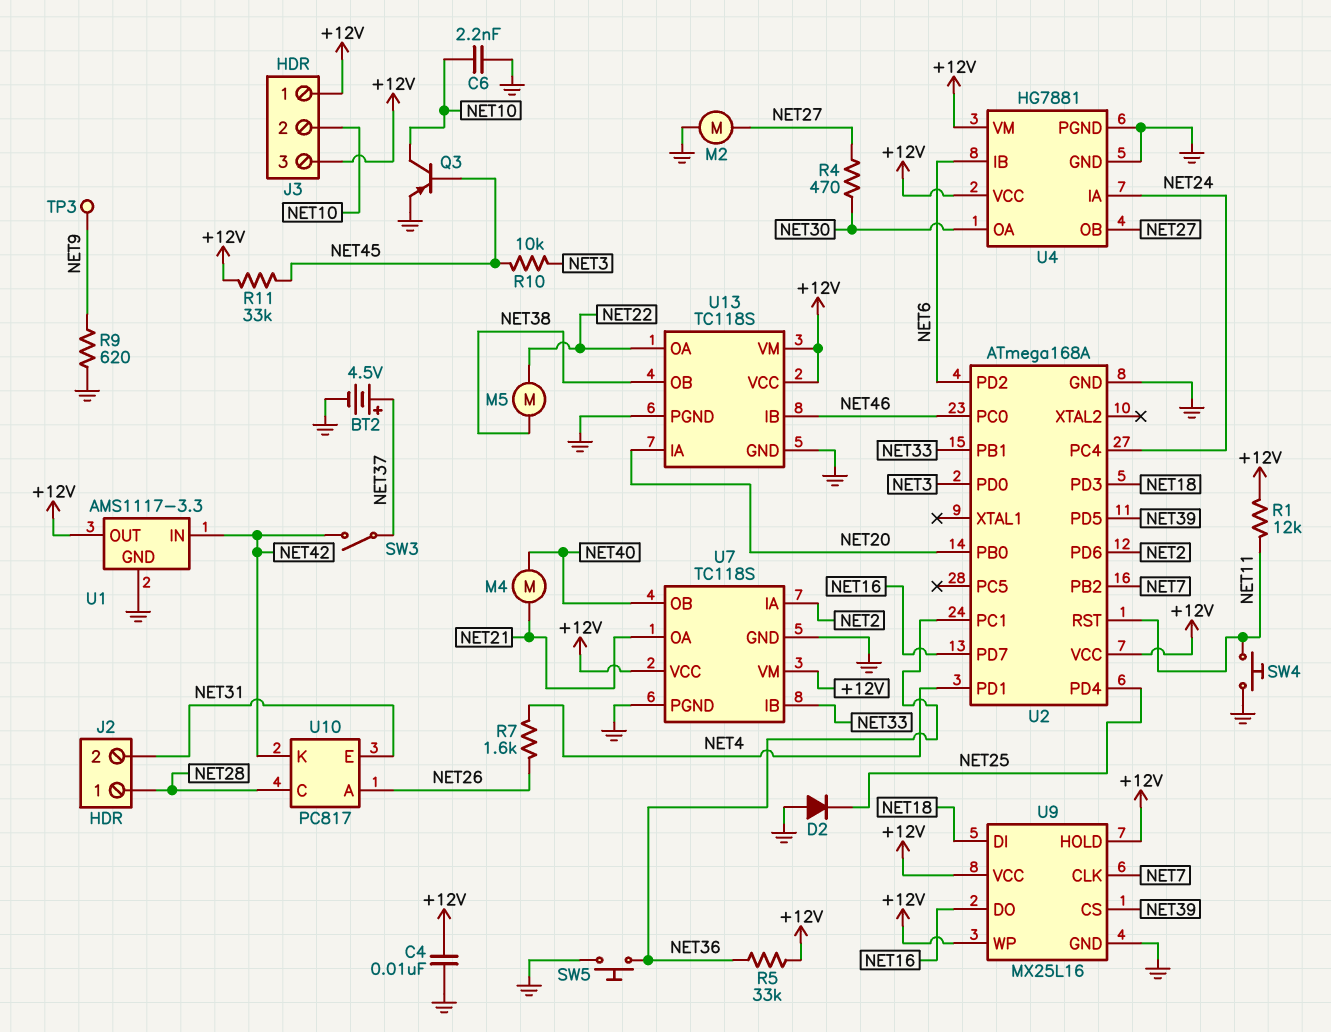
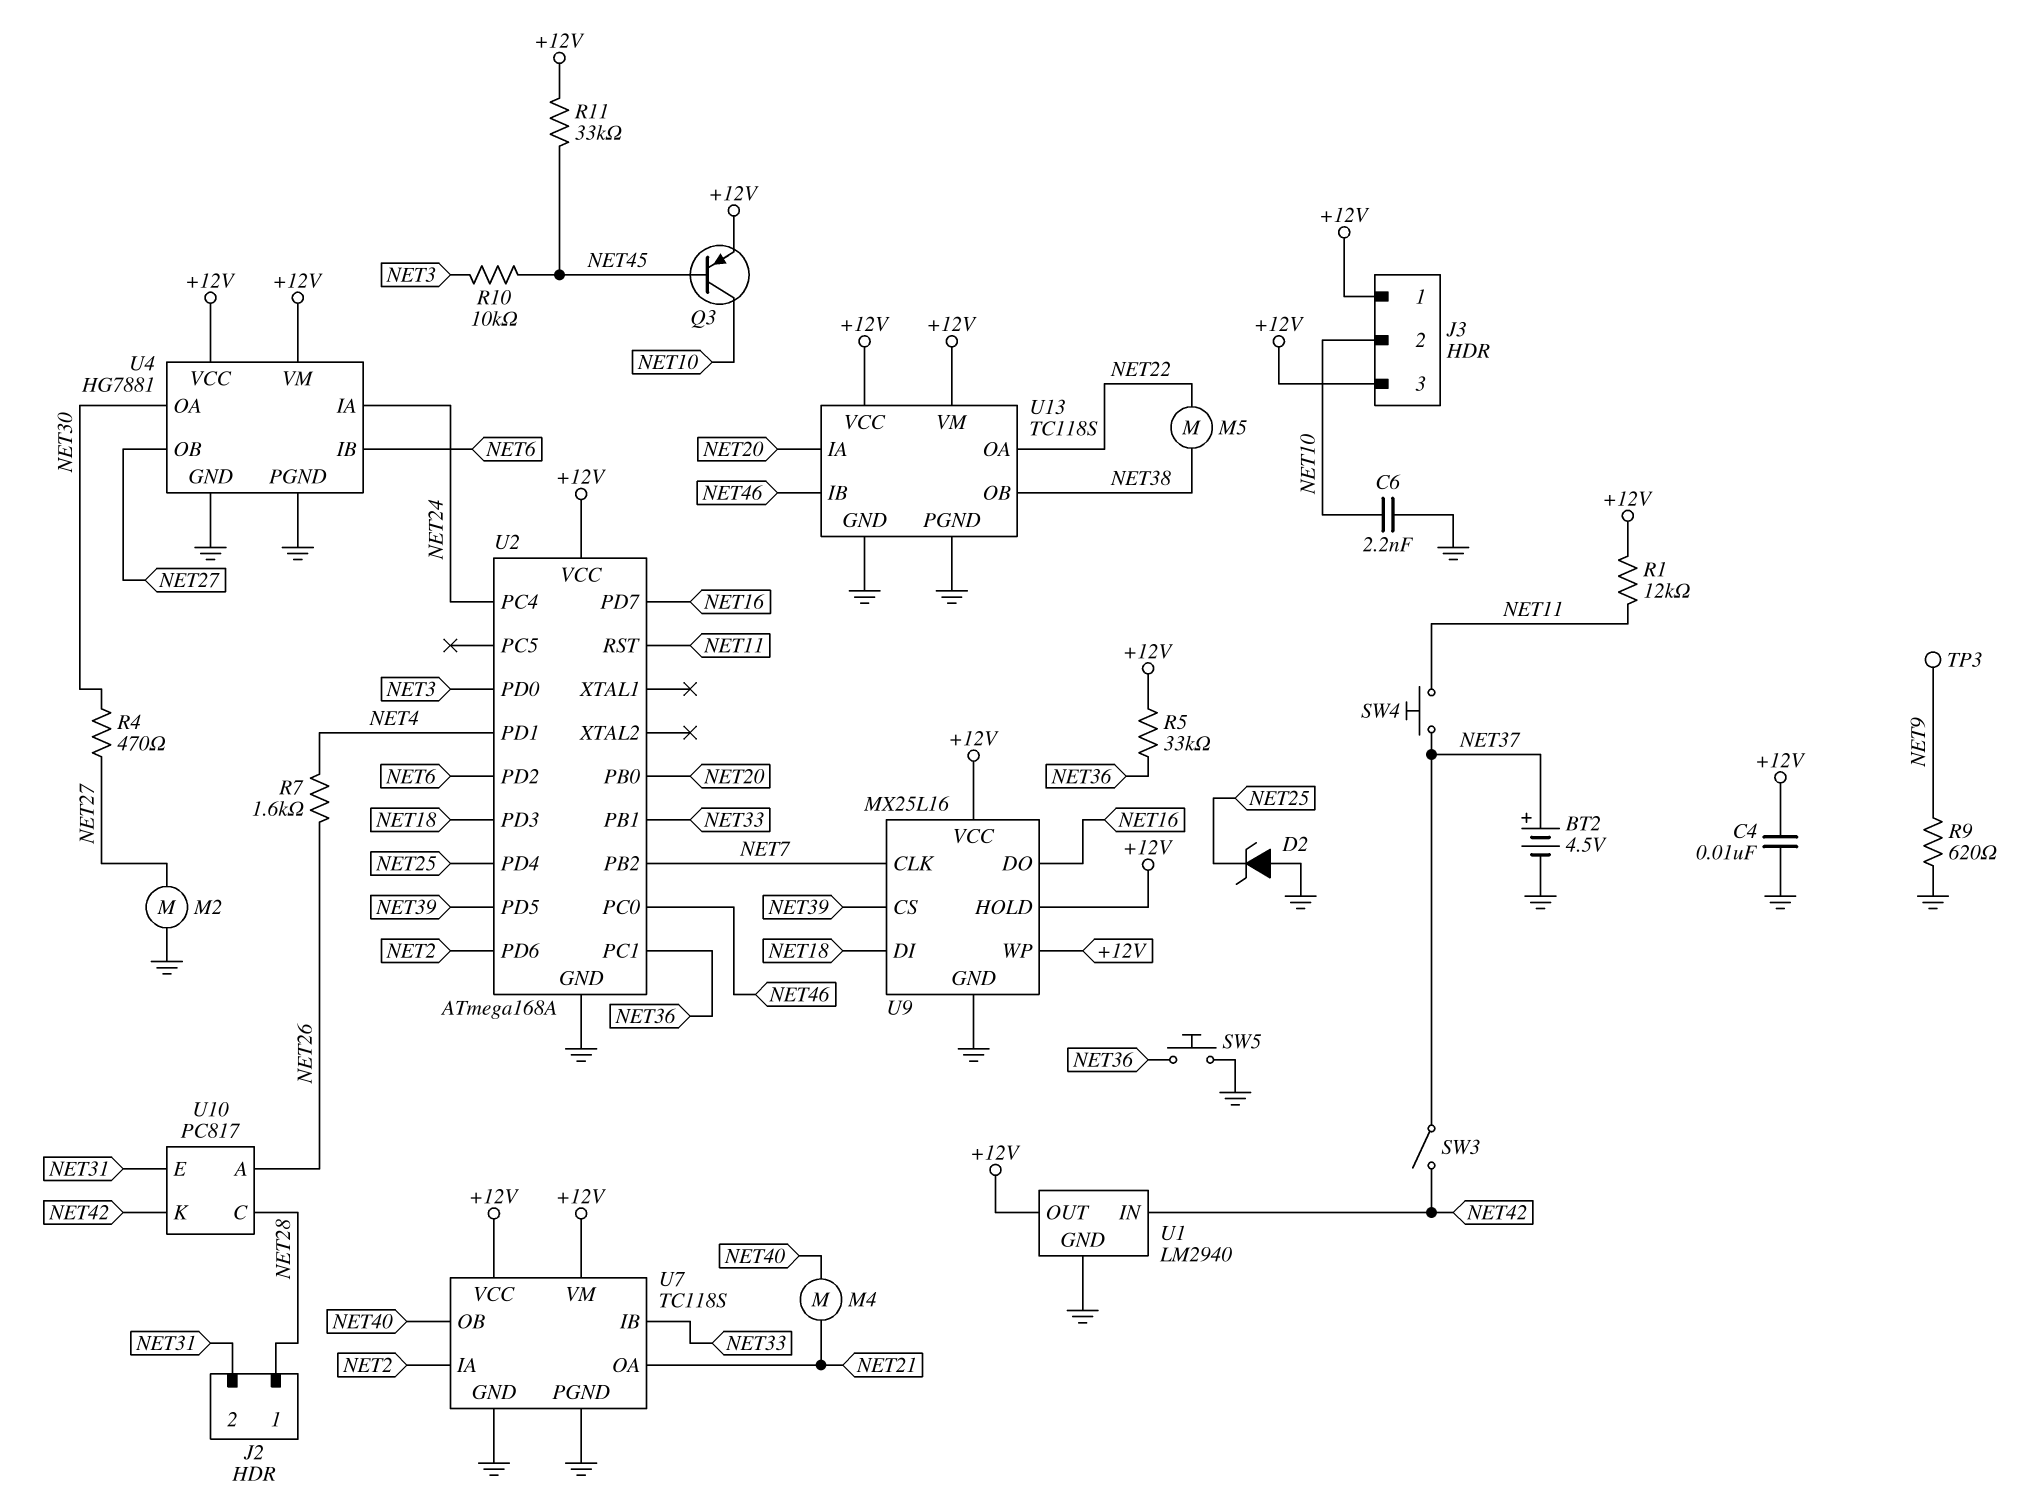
D2: diode (A GND, K NET25) -> zener (A GND, K NET25)
Q3: PNP (B NET45, C NET10, E GND) -> PNP (B NET45, C NET10, E +12V)
SW4: button (GND, NET11) -> button (NET11, NET37)
U1: AMS1117-3.3 -> LM2940

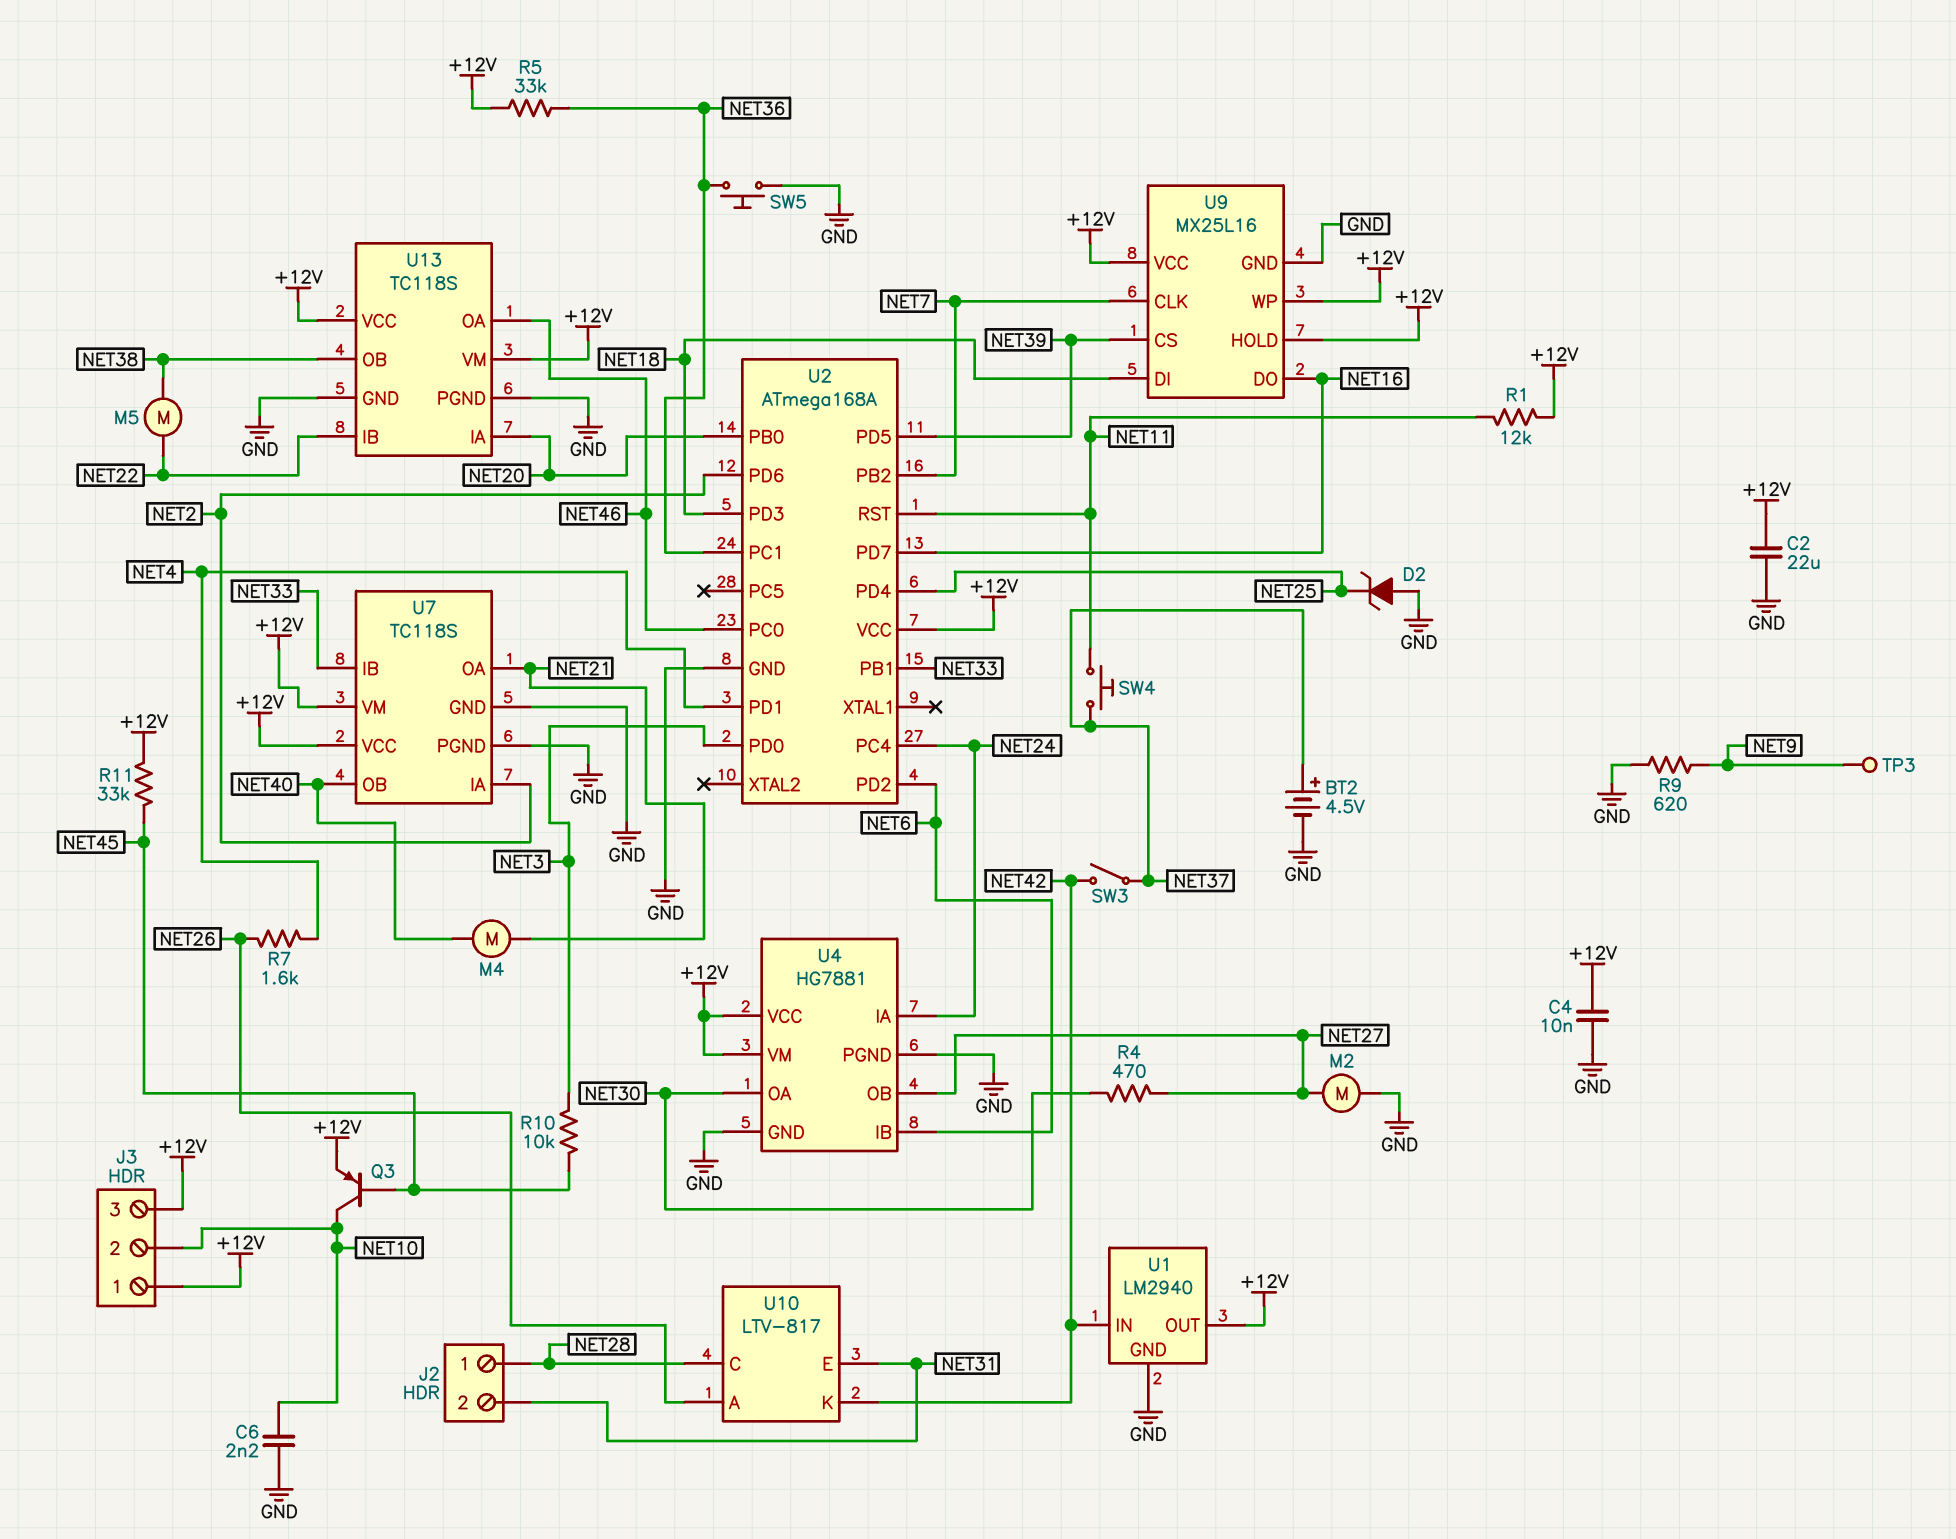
C2: none -> 22uF (+12V, GND)
U10: PC817 -> LTV-817
U13 pin IB: NET46 -> NET22
U13 pin OA: NET22 -> NET46

